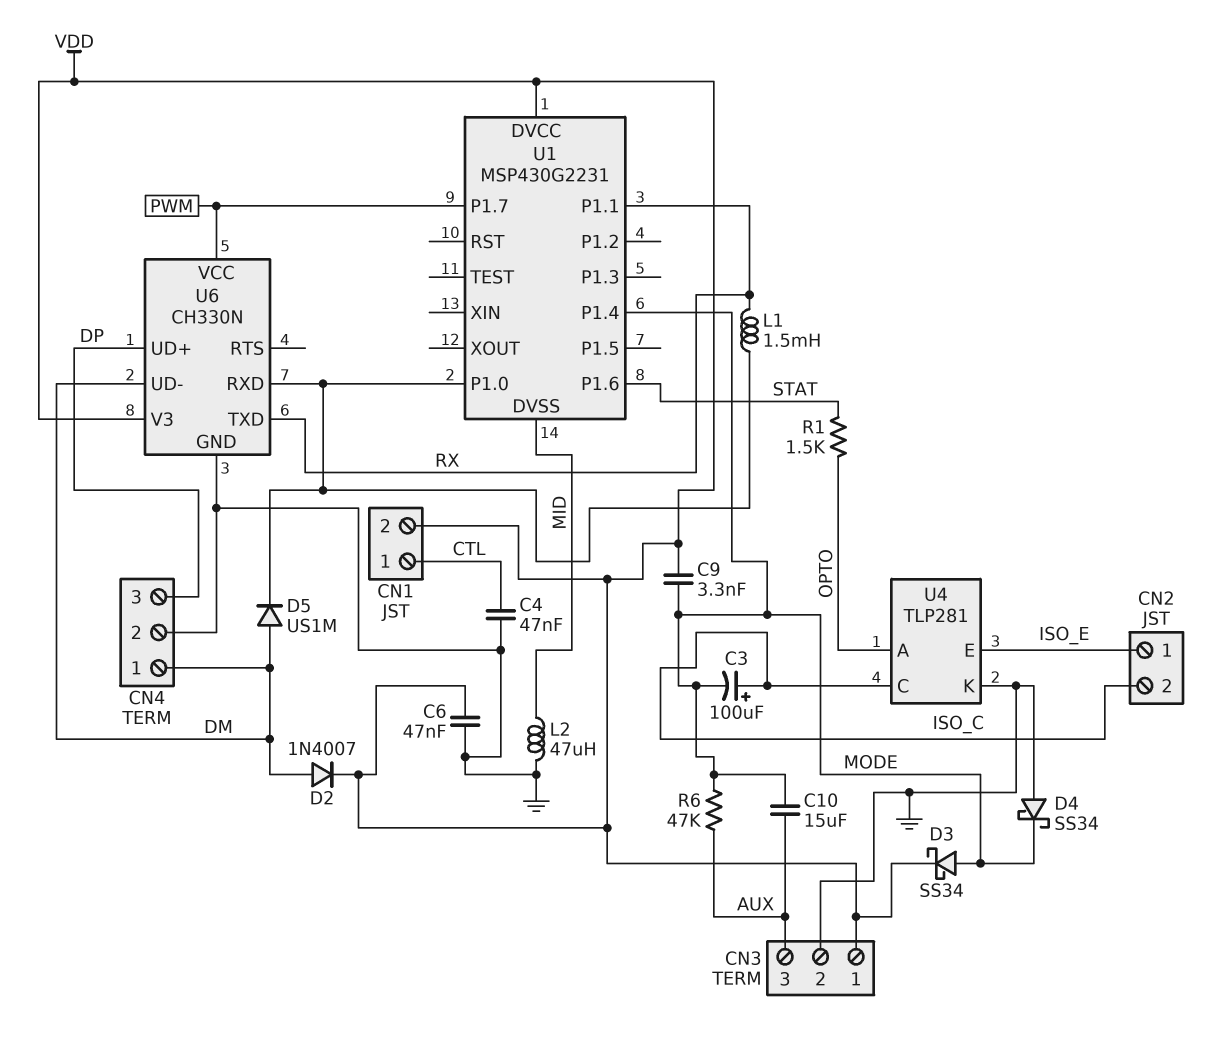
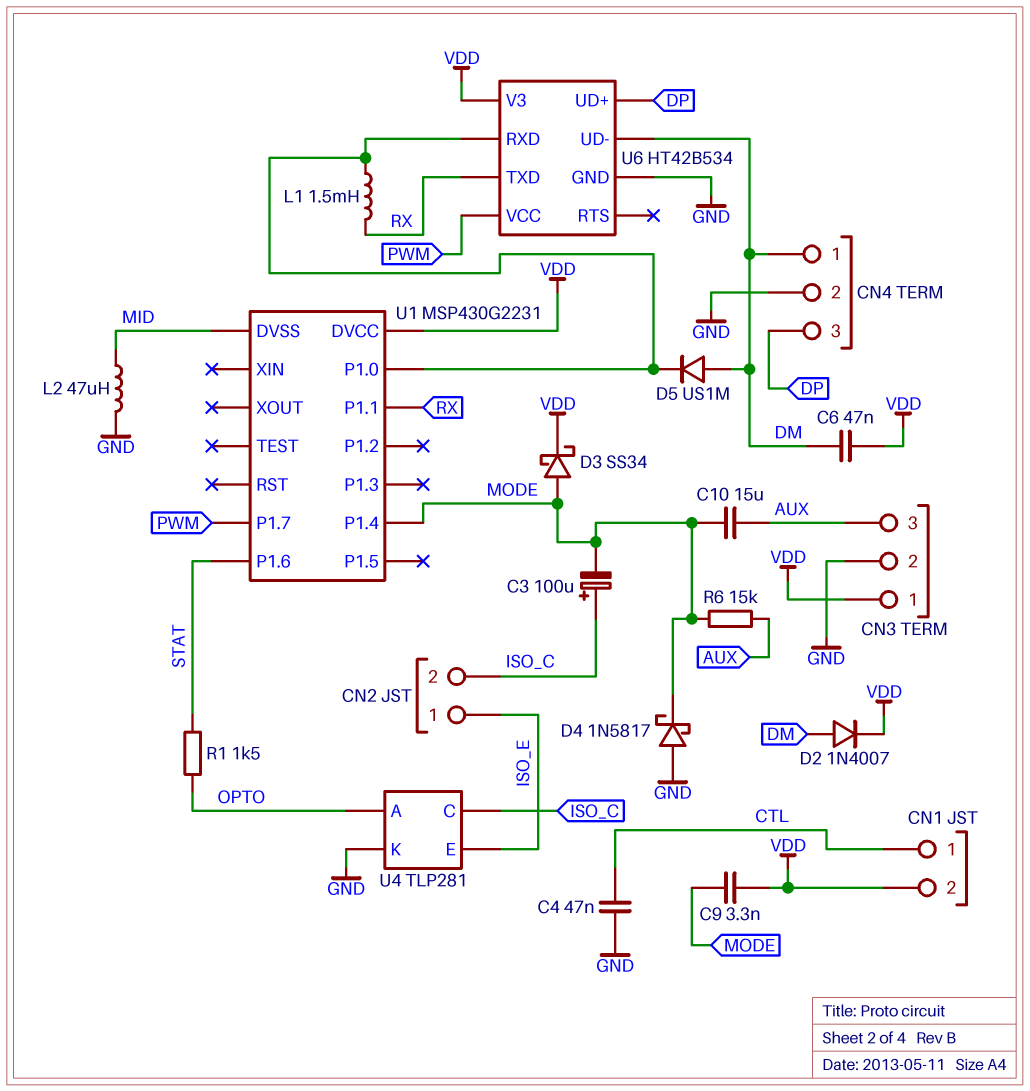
C6: 47nF (GND, VDD) -> 47nF (DM, VDD)
D4: schottky SS34 (A GND, K MODE) -> schottky 1N5817 (A GND, K MODE)
R6: 47k (AUX, MODE) -> 15k (AUX, MODE)
U6: CH330N -> HT42B534

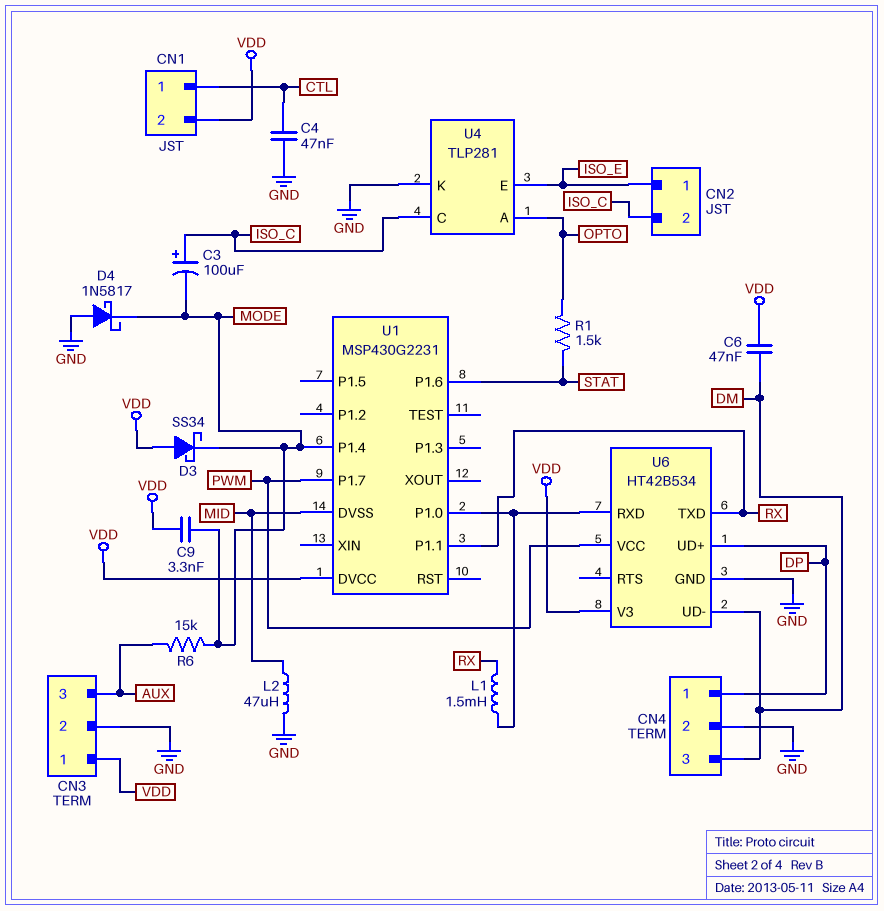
C10: 15uF (AUX, MODE) -> none
CN4 pin 1: DM -> DP
CN4 pin 3: DP -> DM
D2: diode 1N4007 (A DM, K VDD) -> none
D3: schottky SS34 (A MODE, K VDD) -> schottky SS34 (A VDD, K MODE)
D5: diode US1M (A DM, K U1/P1.0) -> none

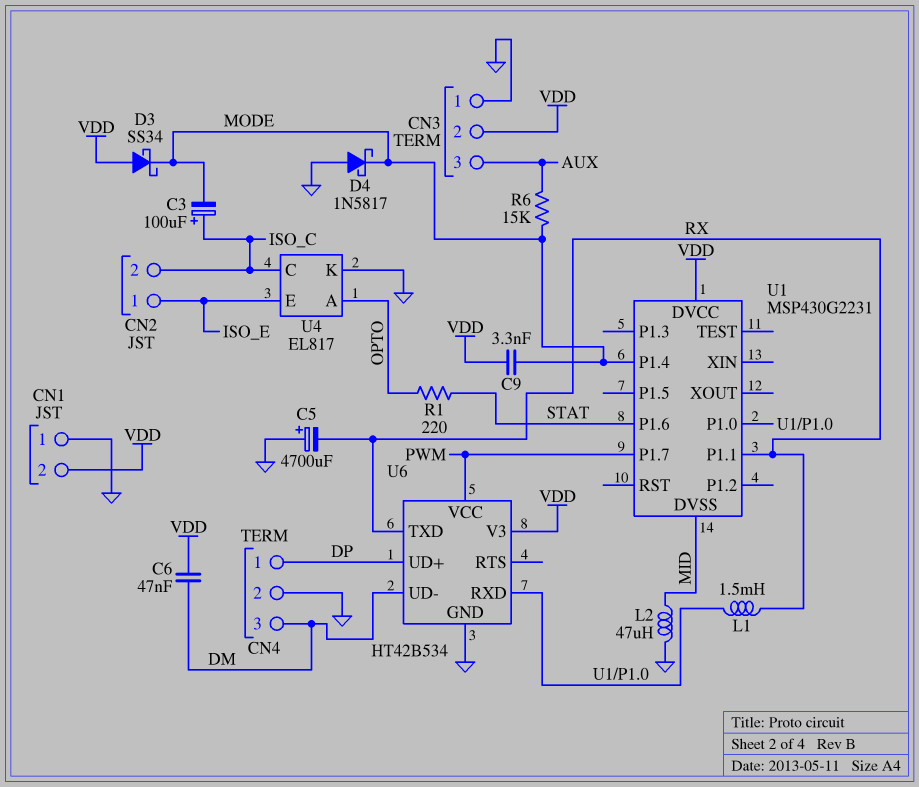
C4: 47nF (CTL, GND) -> none
C5: none -> 4700uF (plus GND, minus RX)
CN1 pin 1: CTL -> GND
CN3 pin 1: VDD -> GND
CN3 pin 2: GND -> VDD
R1: 1.5k (OPTO, STAT) -> 220 (OPTO, STAT)
U4: TLP281 -> EL817

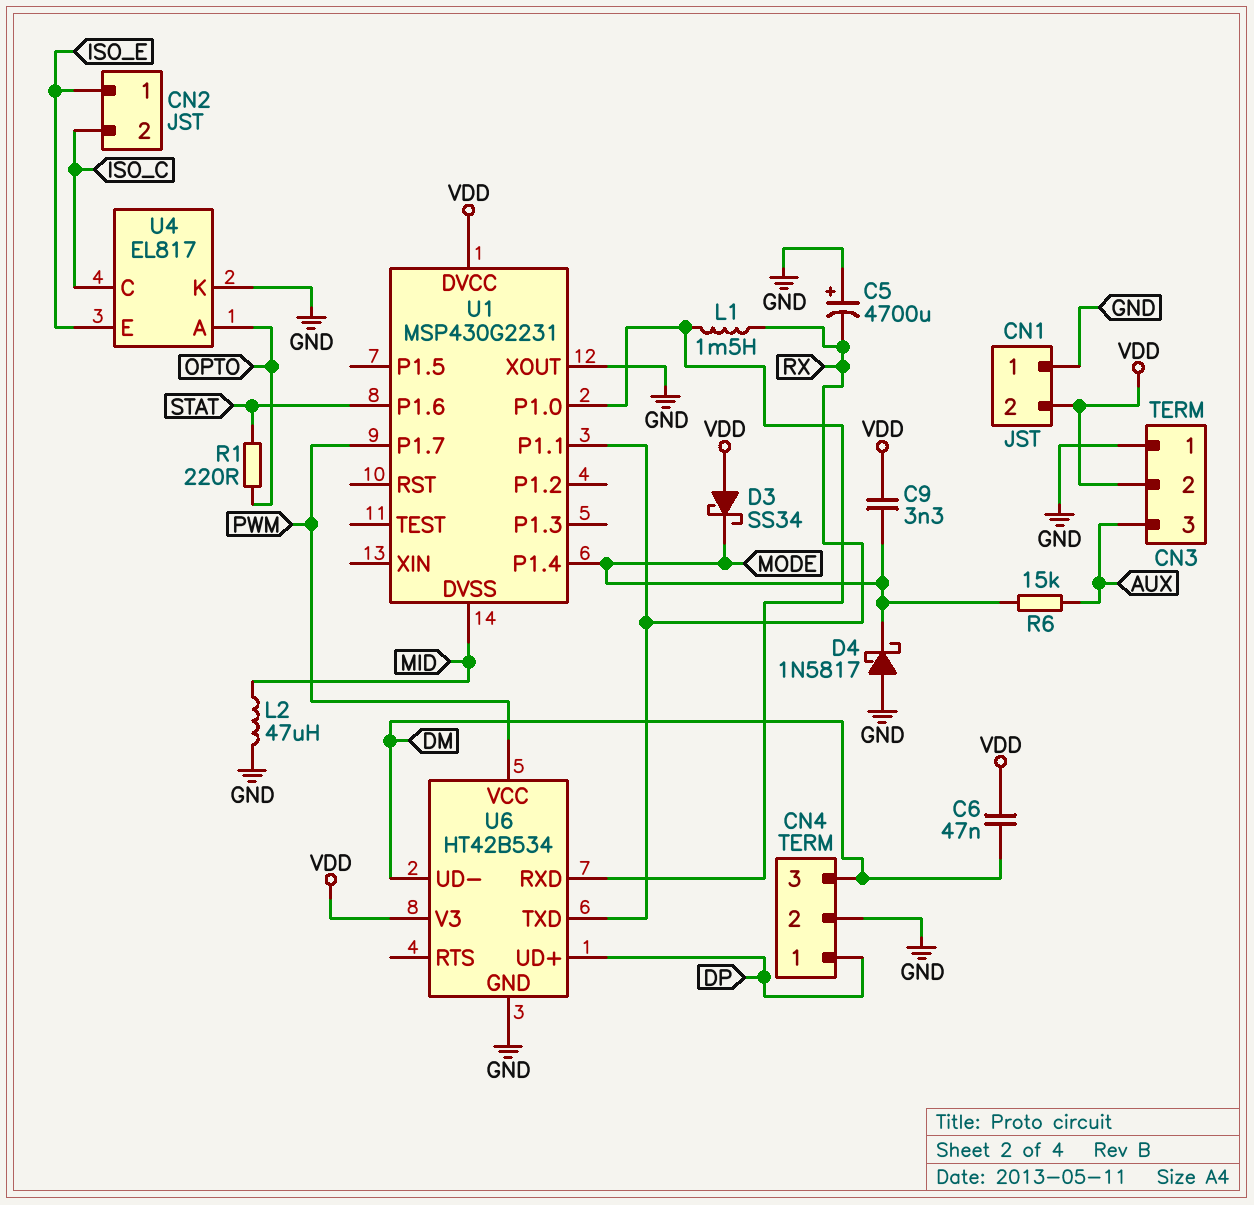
C3: 100uF (plus ISO_C, minus MODE) -> none
U1 pin XOUT: none -> GND

